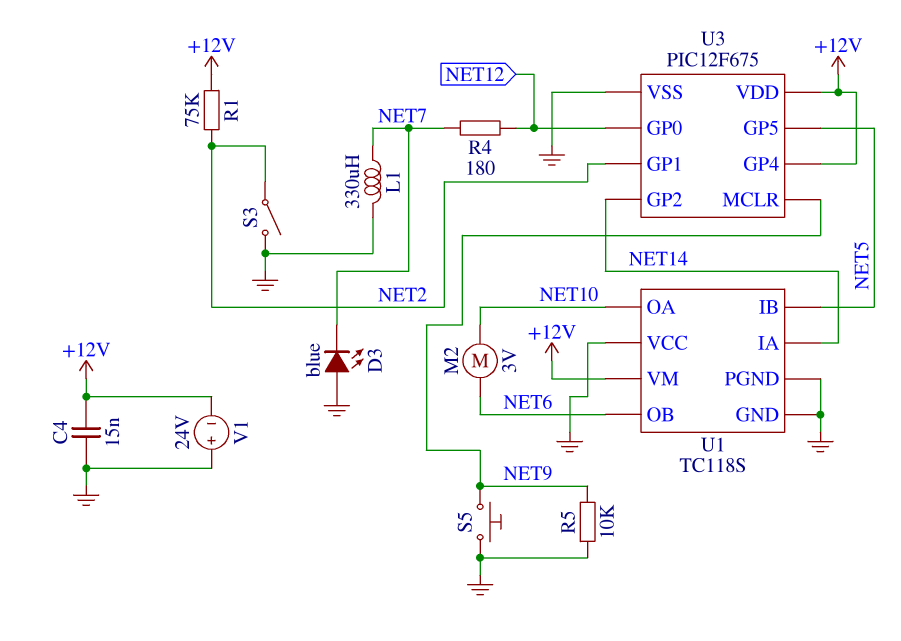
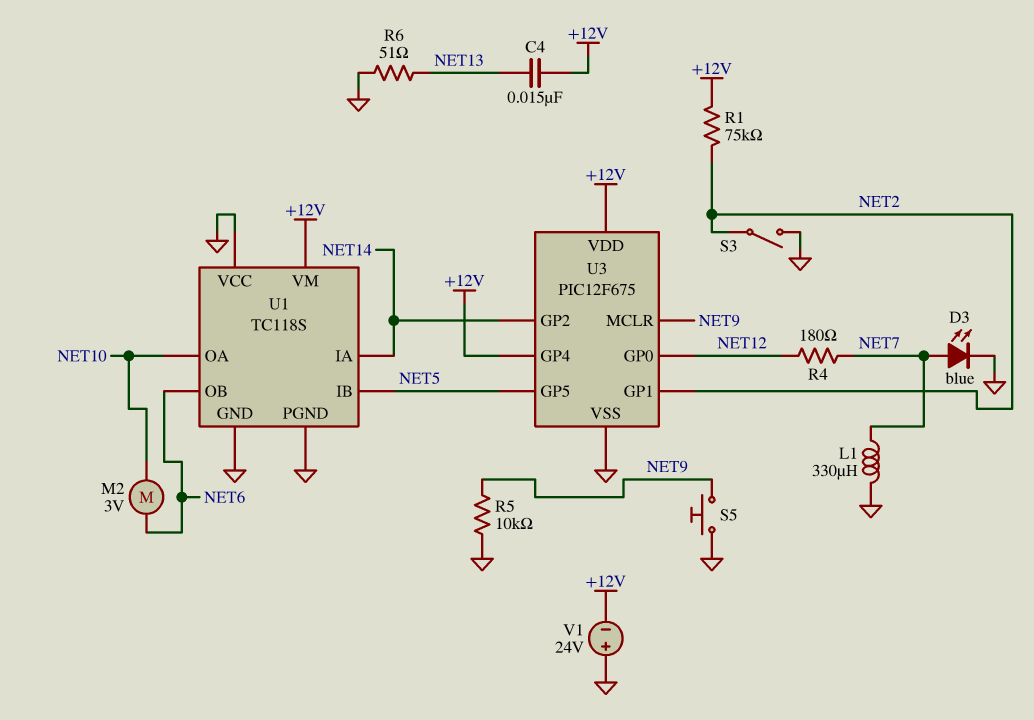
C4: 15nF (+12V, GND) -> 15nF (+12V, NET13)
D3: LED blue (A GND, K NET7) -> LED blue (A NET7, K GND)
R6: none -> 51 (GND, NET13)

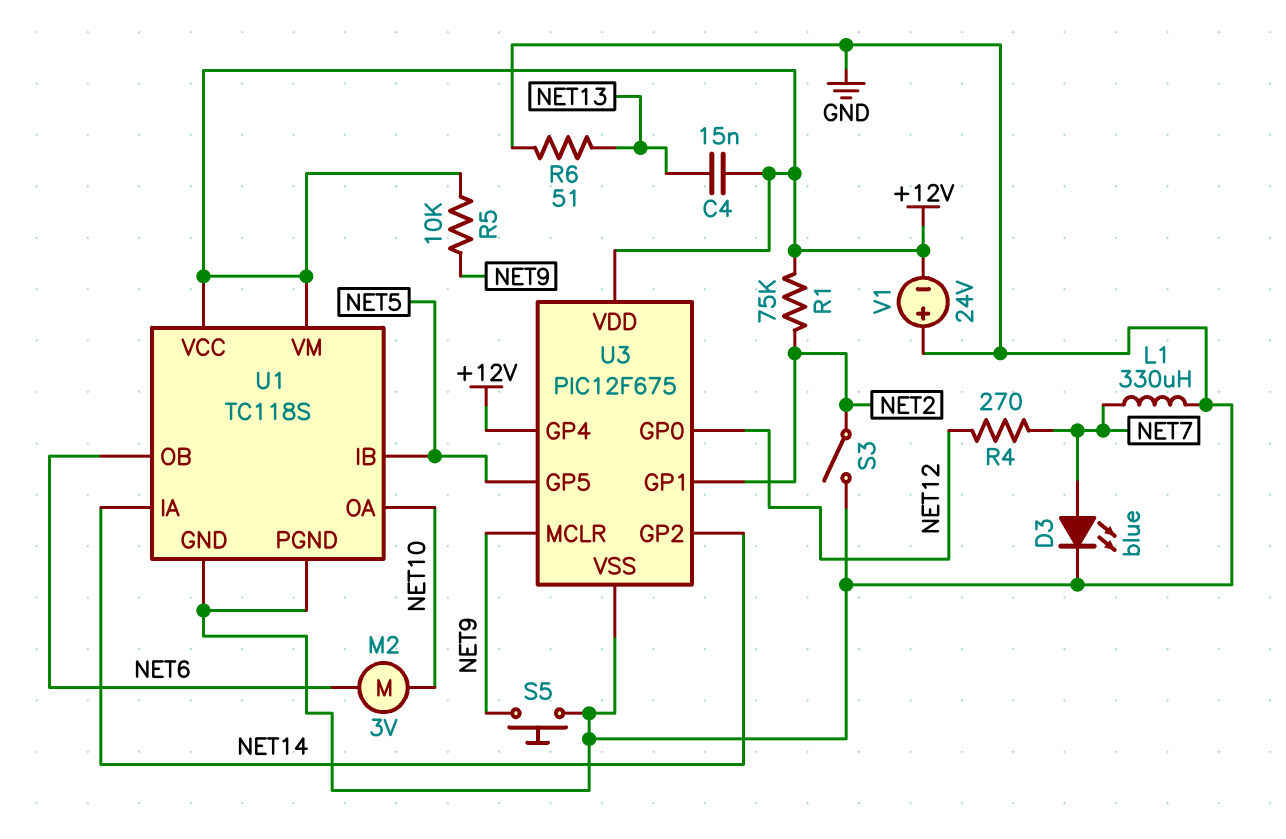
R4: 180 (NET7, NET12) -> 270 (NET7, NET12)
R5: 10k (GND, NET9) -> 10k (+12V, NET9)
U1 pin VCC: GND -> +12V

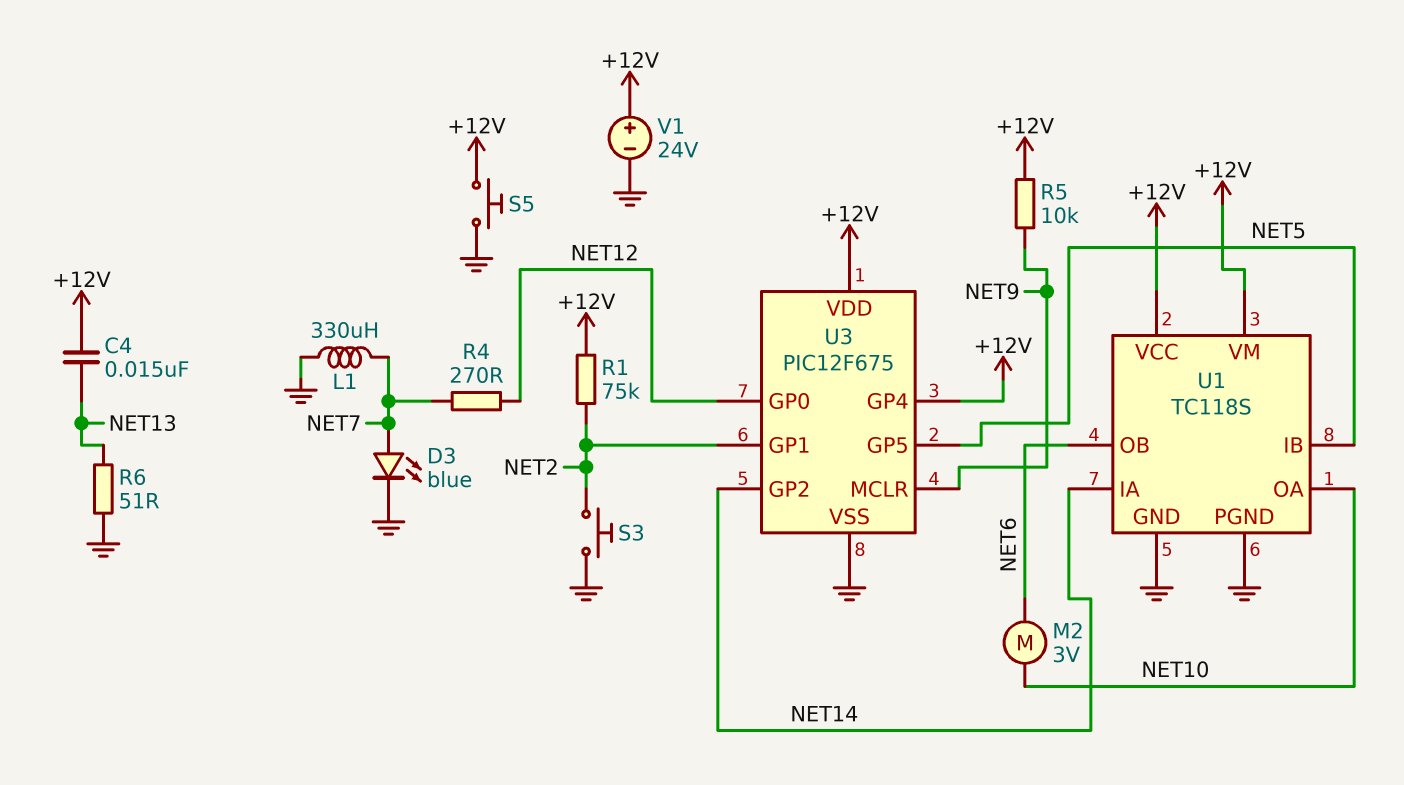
S3: switch (GND, NET2) -> button (GND, NET2)
S5: button (GND, NET9) -> button (+12V, GND)
V1: 24V (plus GND, minus +12V) -> 24V (plus +12V, minus GND)

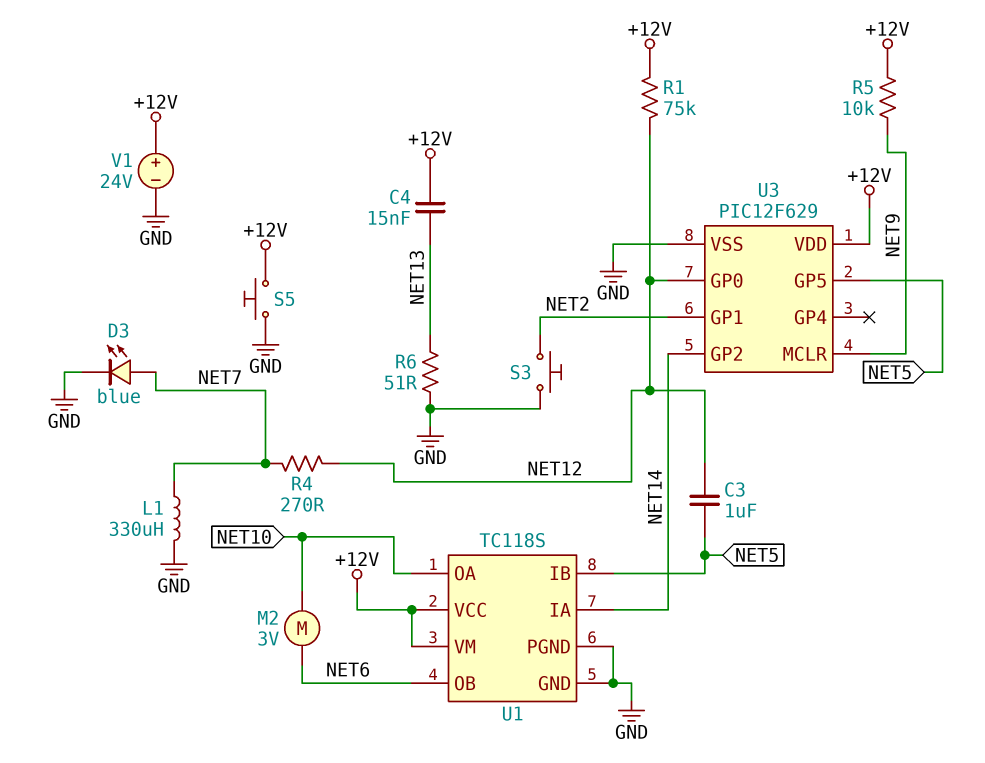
C3: none -> 1uF (NET5, NET12)
R1: 75k (+12V, NET2) -> 75k (+12V, NET12)
U3: PIC12F675 -> PIC12F629
U3 pin GP4: +12V -> none

